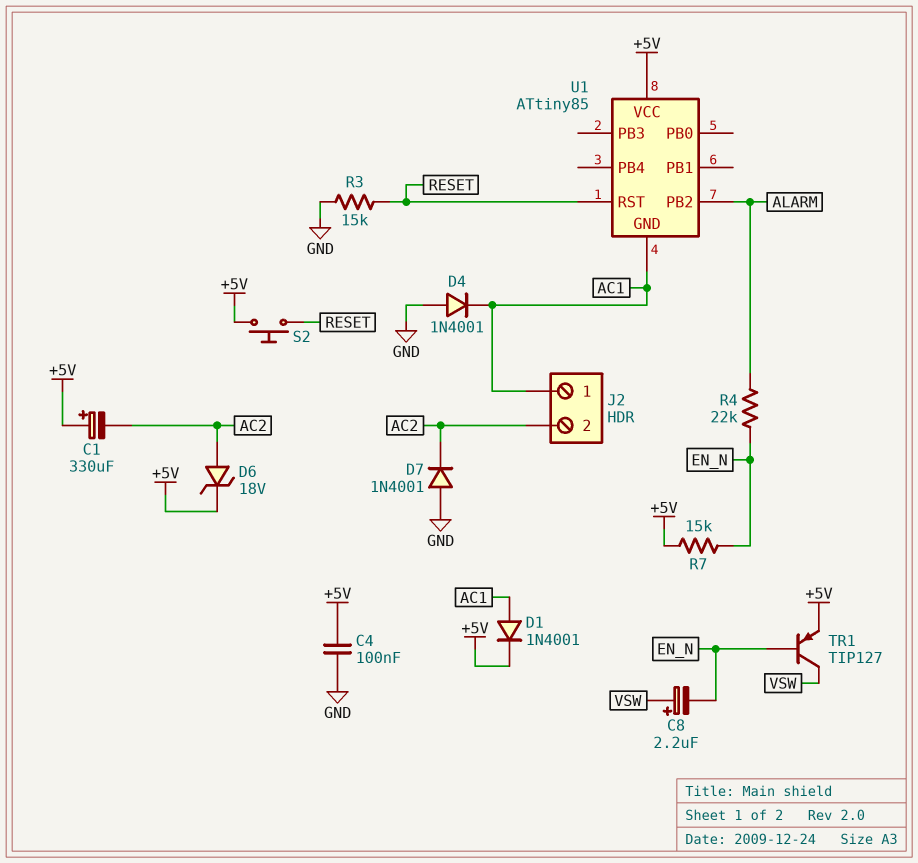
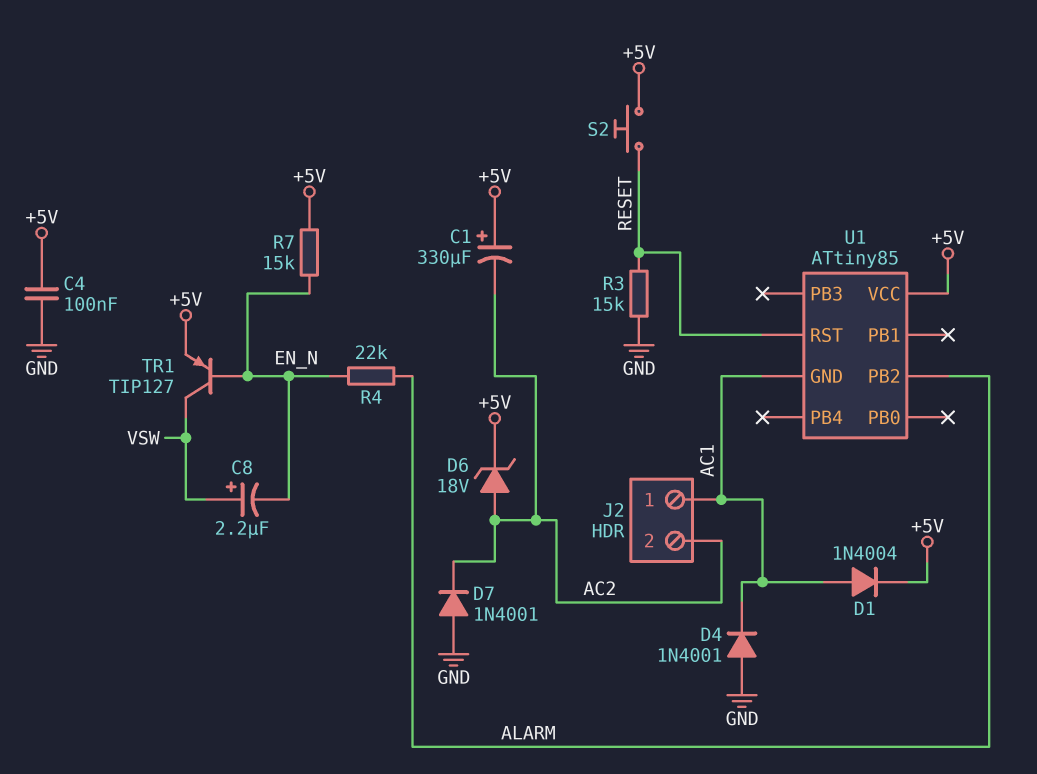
D1: diode 1N4001 (A AC1, K +5V) -> diode 1N4004 (A AC1, K +5V)

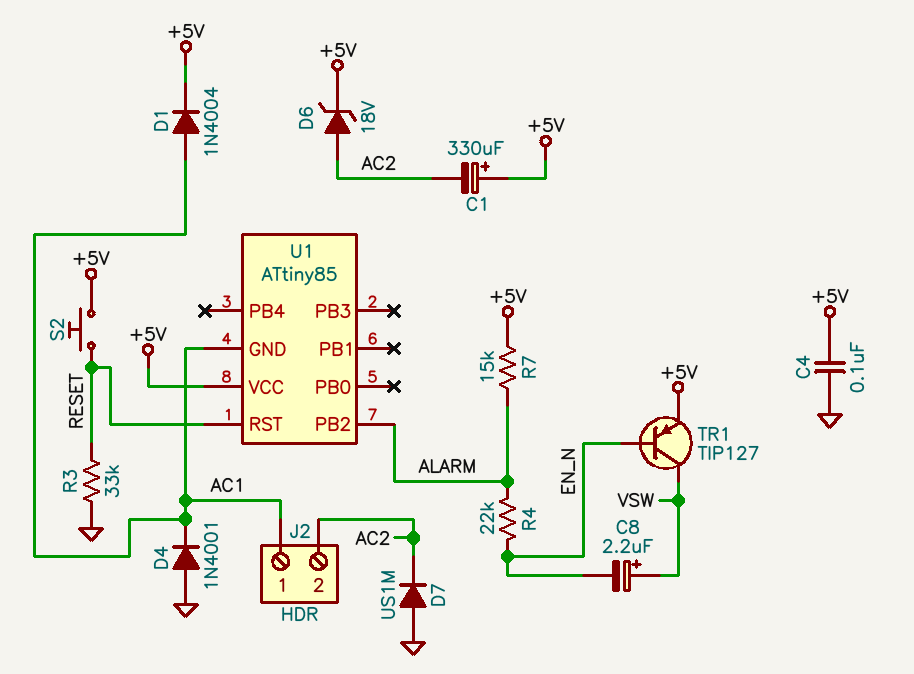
D7: diode 1N4001 (A GND, K AC2) -> diode US1M (A GND, K AC2)
R3: 15k (GND, RESET) -> 33k (GND, RESET)
R7: 15k (+5V, EN_N) -> 15k (+5V, ALARM)

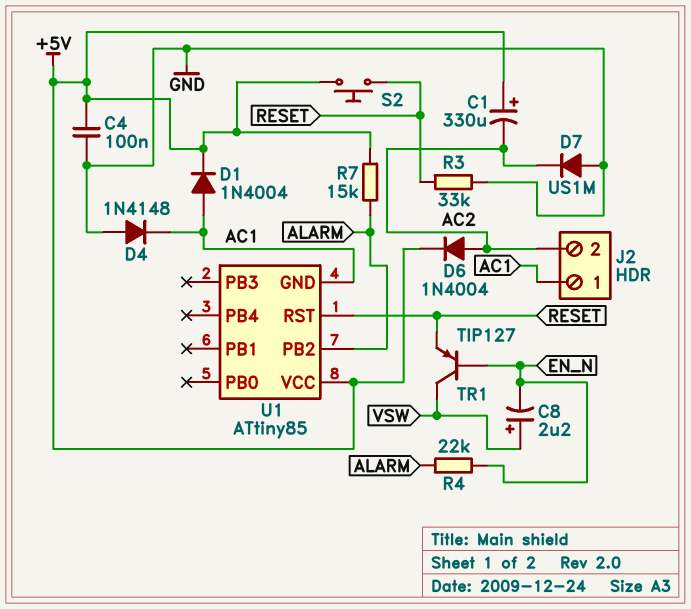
D4: diode 1N4001 (A GND, K AC1) -> diode 1N4148 (A GND, K AC1)
D6: zener 18V (A AC2, K +5V) -> diode 1N4004 (A AC2, K +5V)
TR1: PNP TIP127 (B EN_N, C VSW, E +5V) -> PNP TIP127 (B EN_N, C VSW, E RESET)

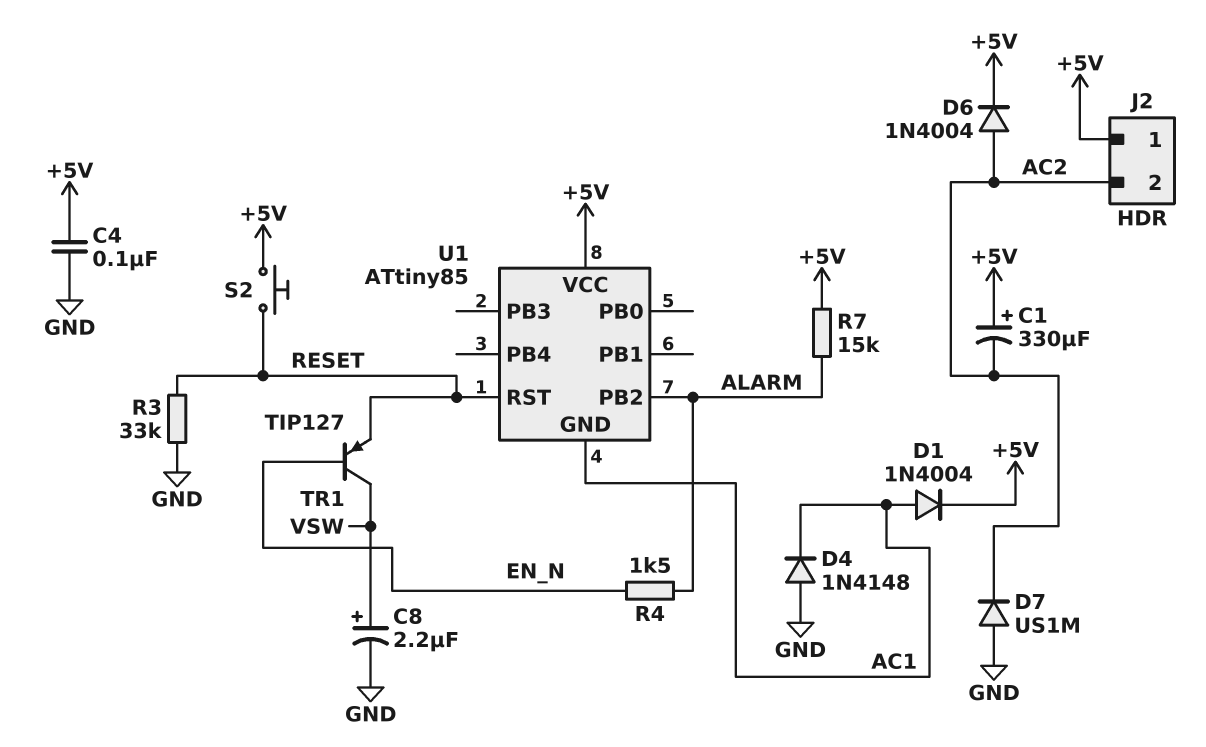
C8: 2.2uF (plus VSW, minus EN_N) -> 2.2uF (plus VSW, minus GND)
J2 pin 1: AC1 -> +5V
R4: 22k (ALARM, EN_N) -> 1.5k (ALARM, EN_N)

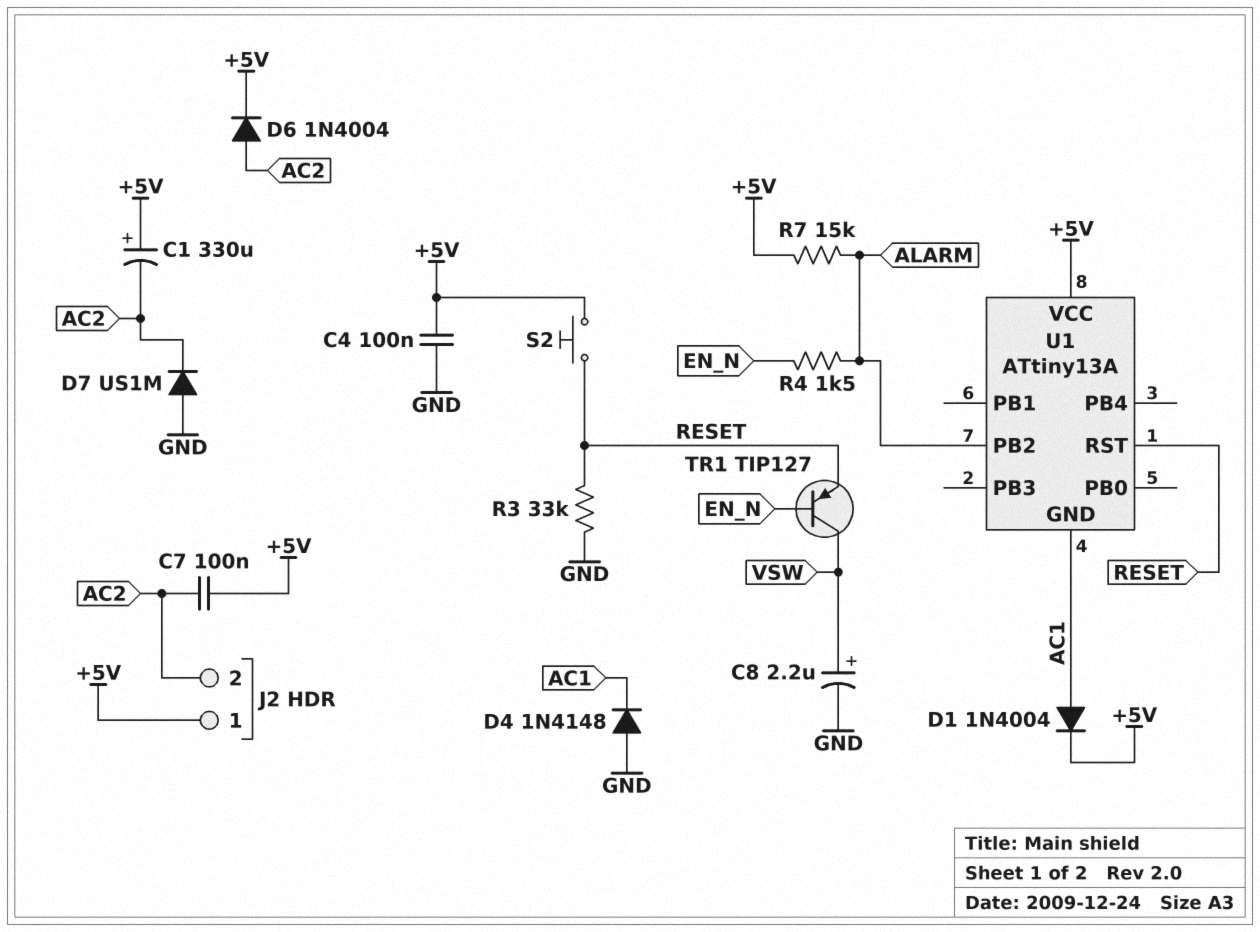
C7: none -> 100nF (+5V, AC2)
U1: ATtiny85 -> ATtiny13A

